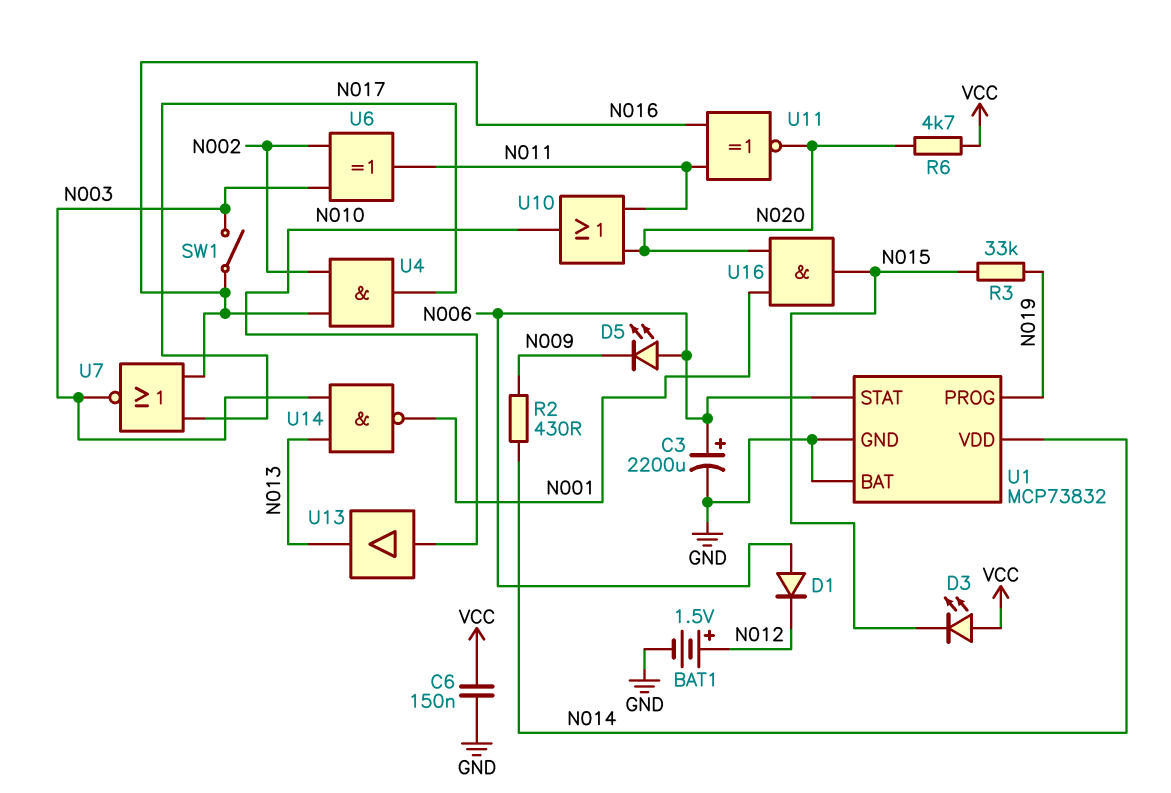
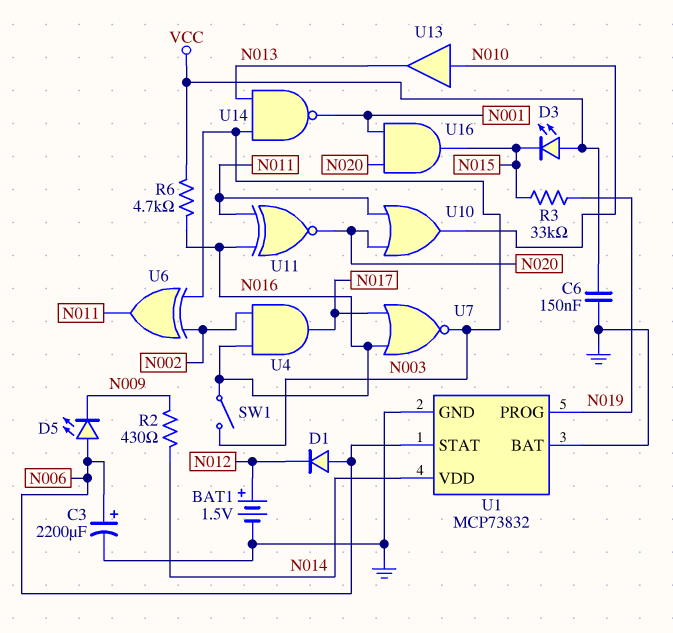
R6: 4.7k (N020, VCC) -> 4.7k (N016, VCC)

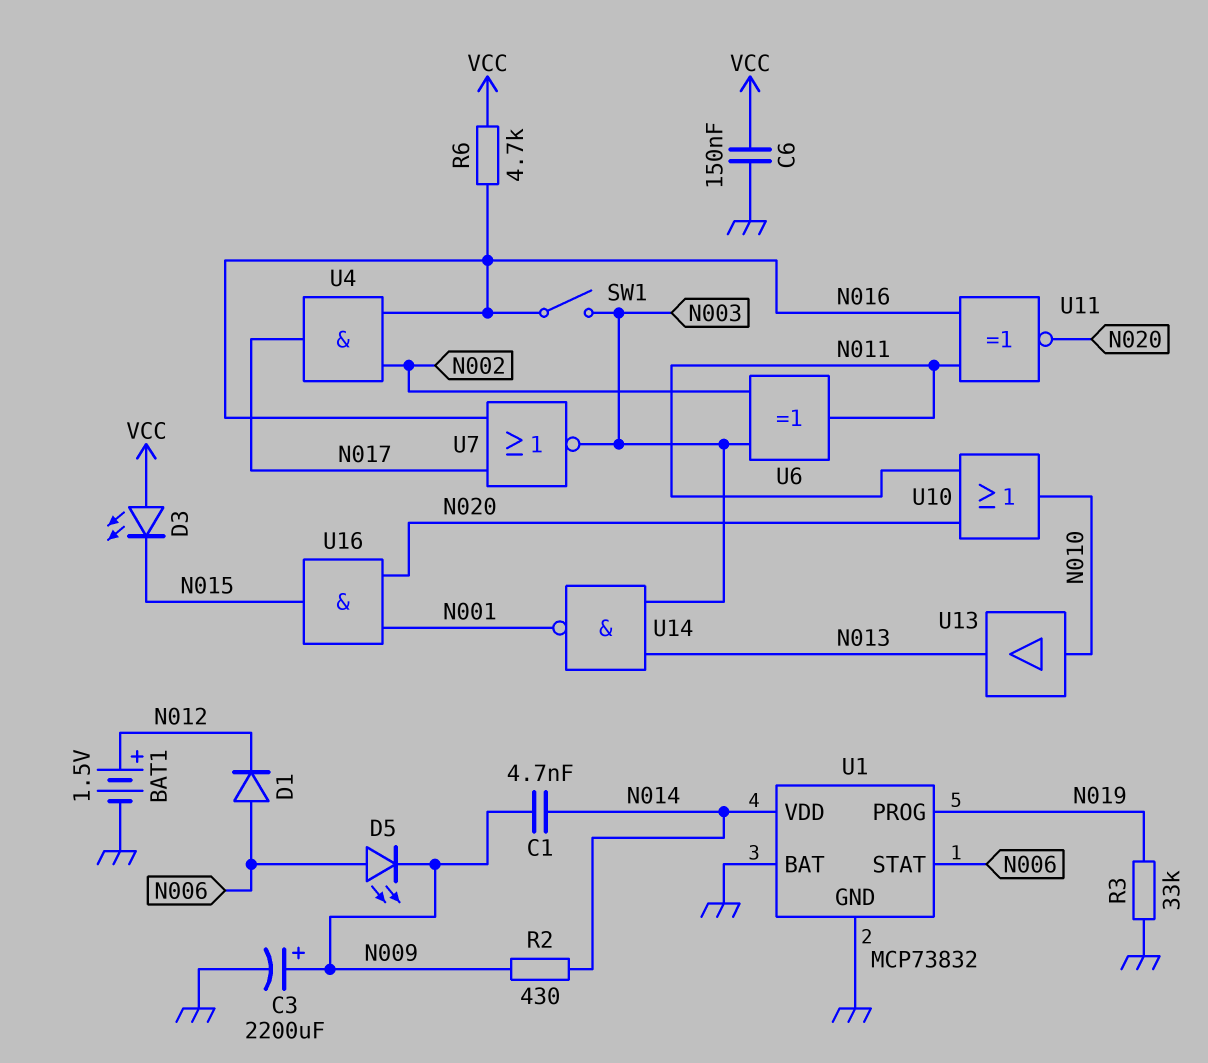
C1: none -> 4.7nF (N009, N014)
C3: 2200uF (plus N006, minus GND) -> 2200uF (plus N009, minus GND)
R3: 33k (N015, N019) -> 33k (GND, N019)

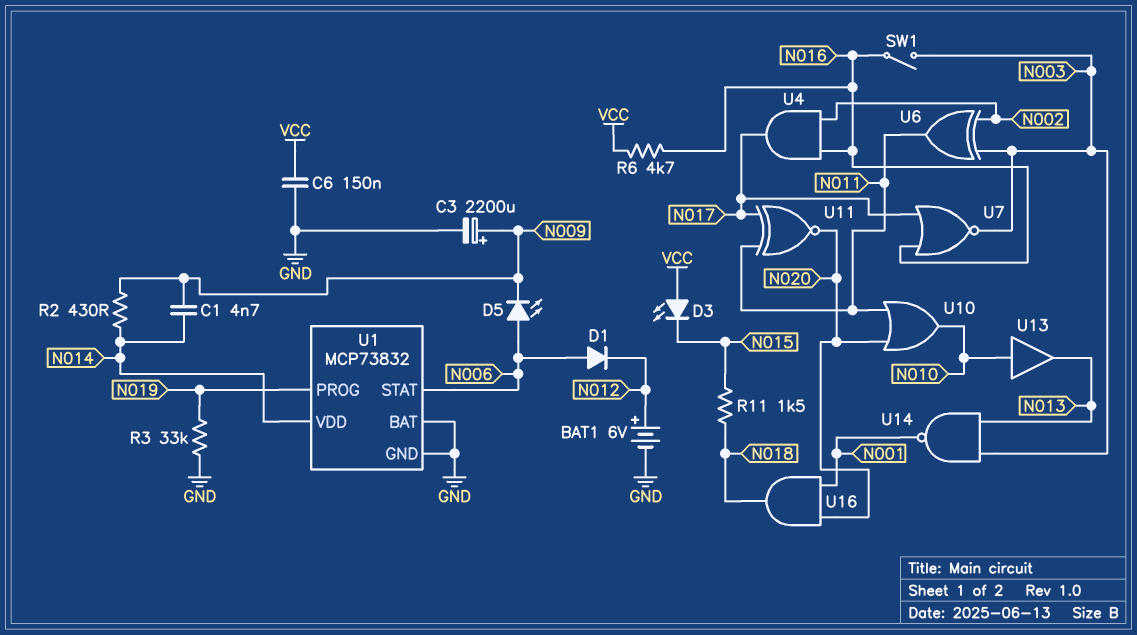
BAT1: 1.5V (plus N012, minus GND) -> 6V (plus N012, minus GND)
R11: none -> 1.5k (N015, N018)
U11: XNOR (in N011, in N016, out N020) -> XNOR (in N011, in N017, out N020)
U16: AND (in N001, in N020, out N015) -> AND (in N001, in N020, out N018)

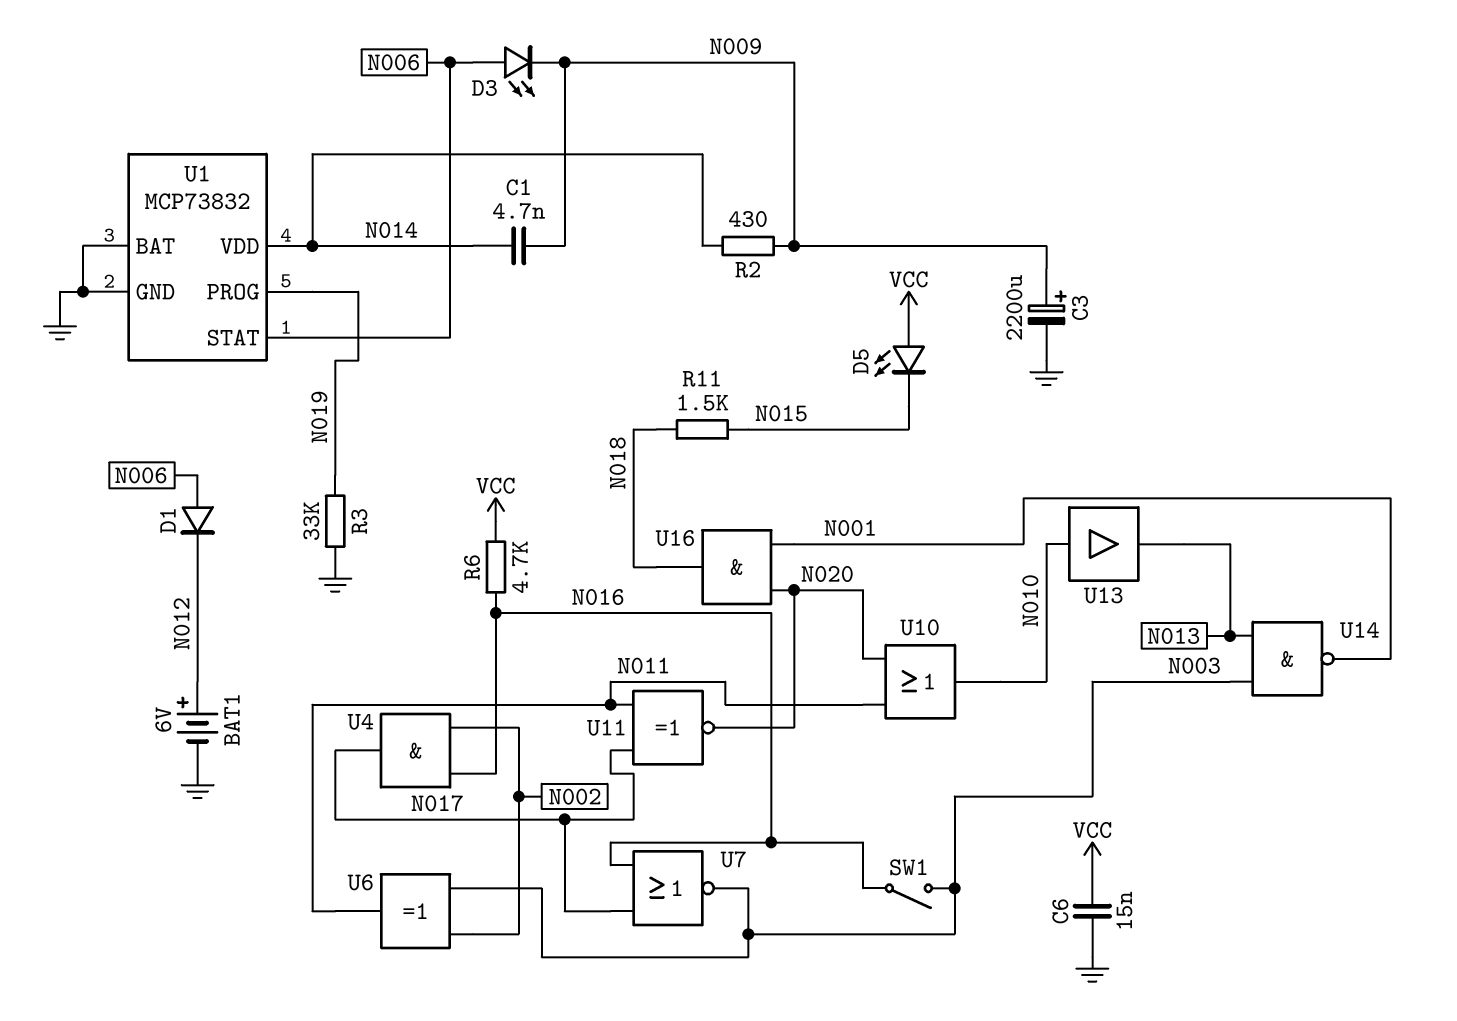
C6: 150nF (GND, VCC) -> 15nF (GND, VCC)
D3: LED (A VCC, K N015) -> LED (A N006, K N009)
D5: LED (A N006, K N009) -> LED (A VCC, K N015)

